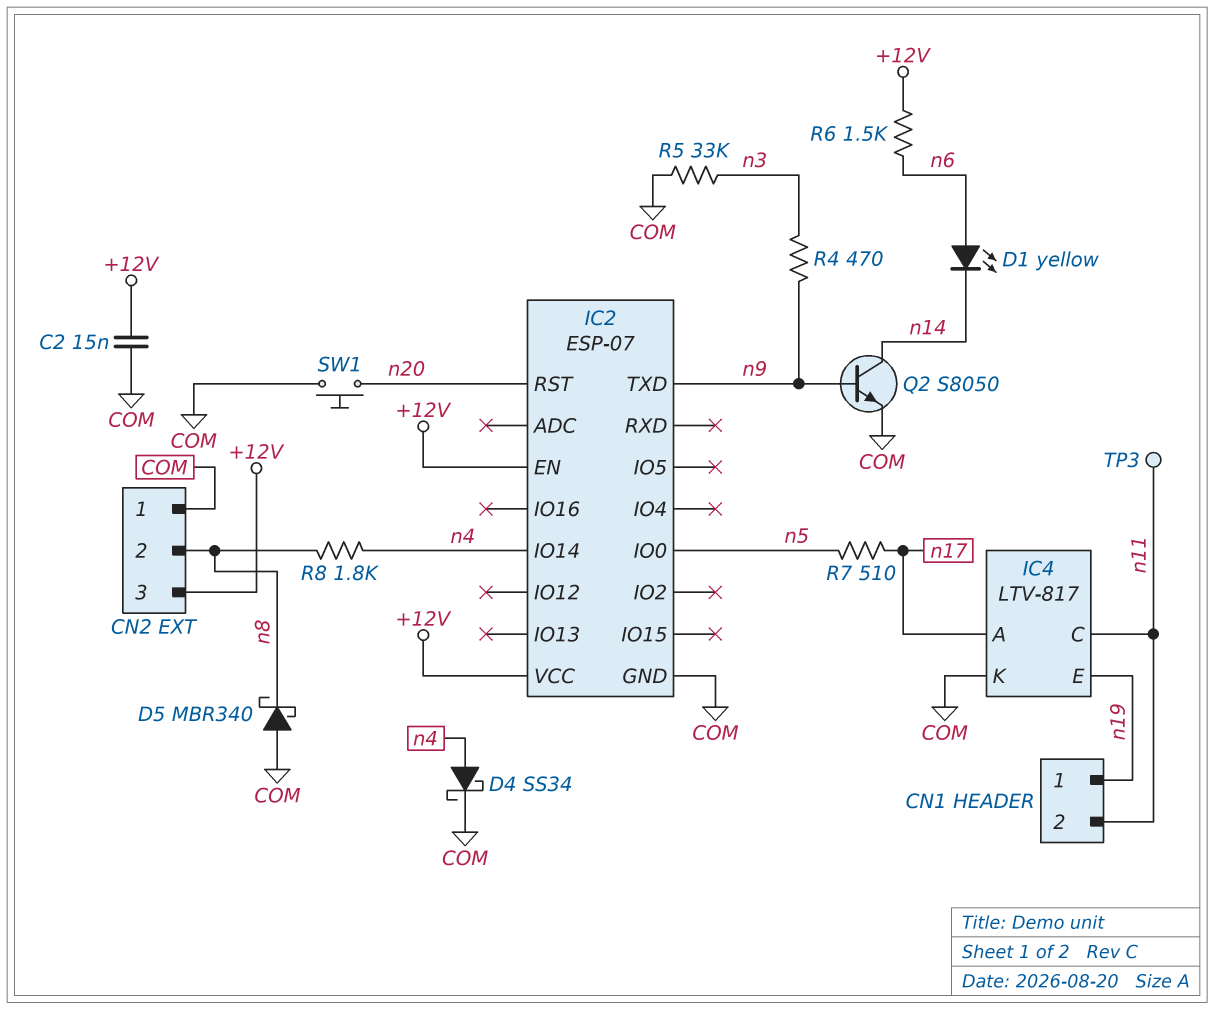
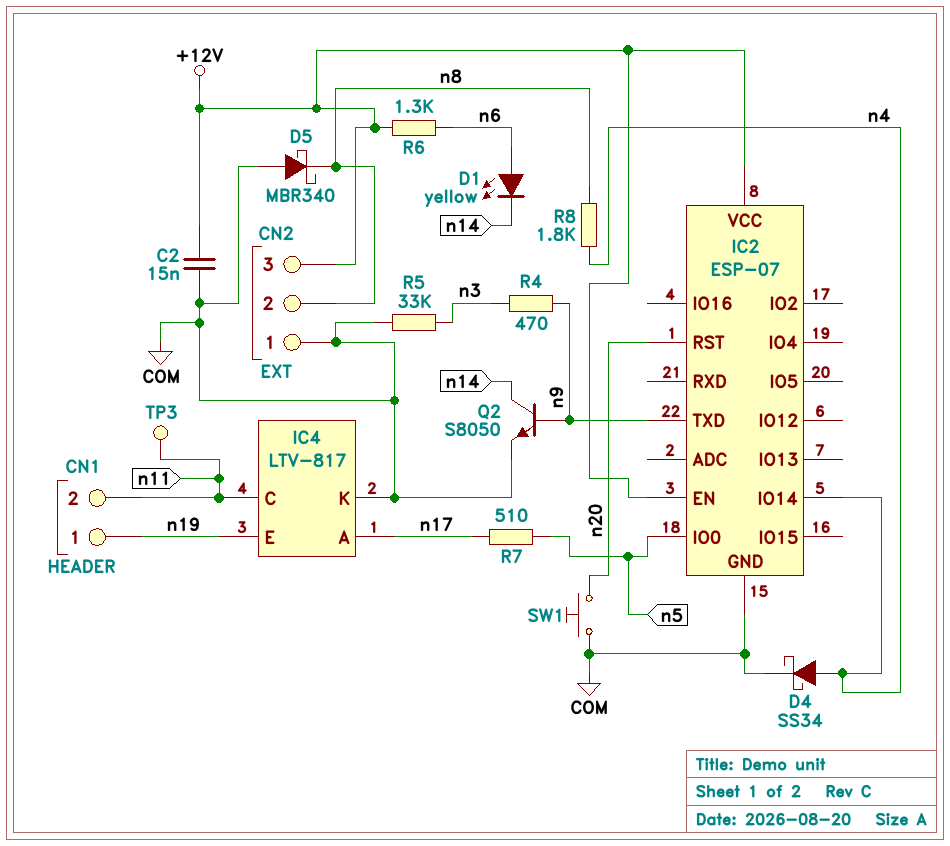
R6: 1.5k (+12V, n6) -> 1.3k (+12V, n6)

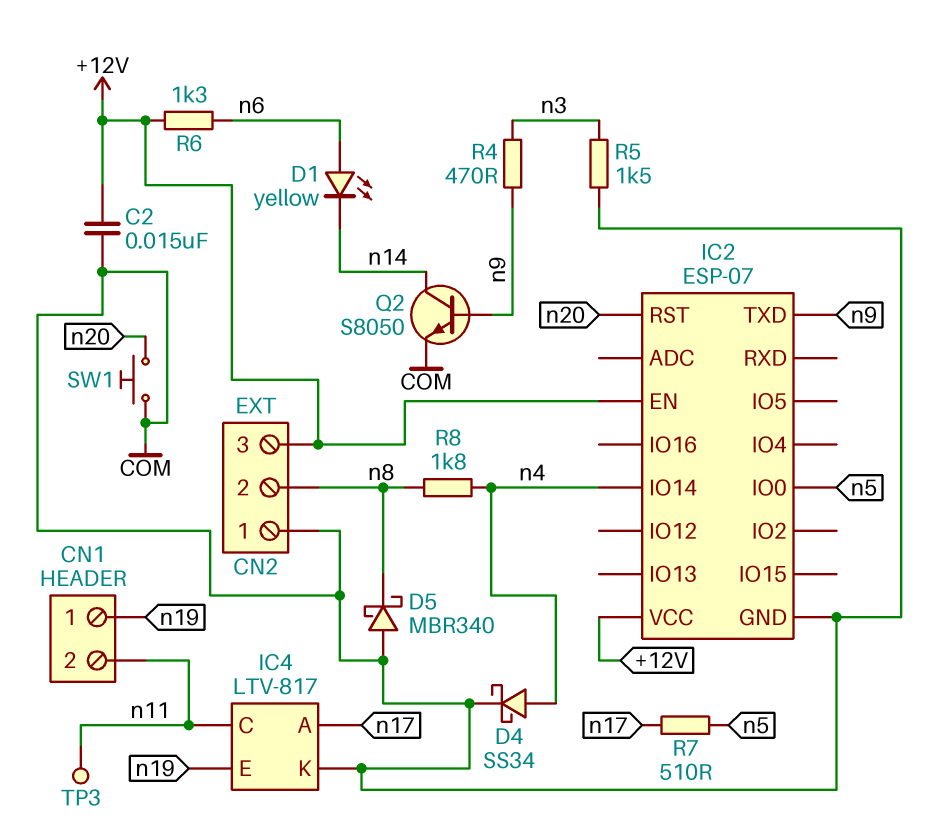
R5: 33k (COM, n3) -> 1.5k (COM, n3)

